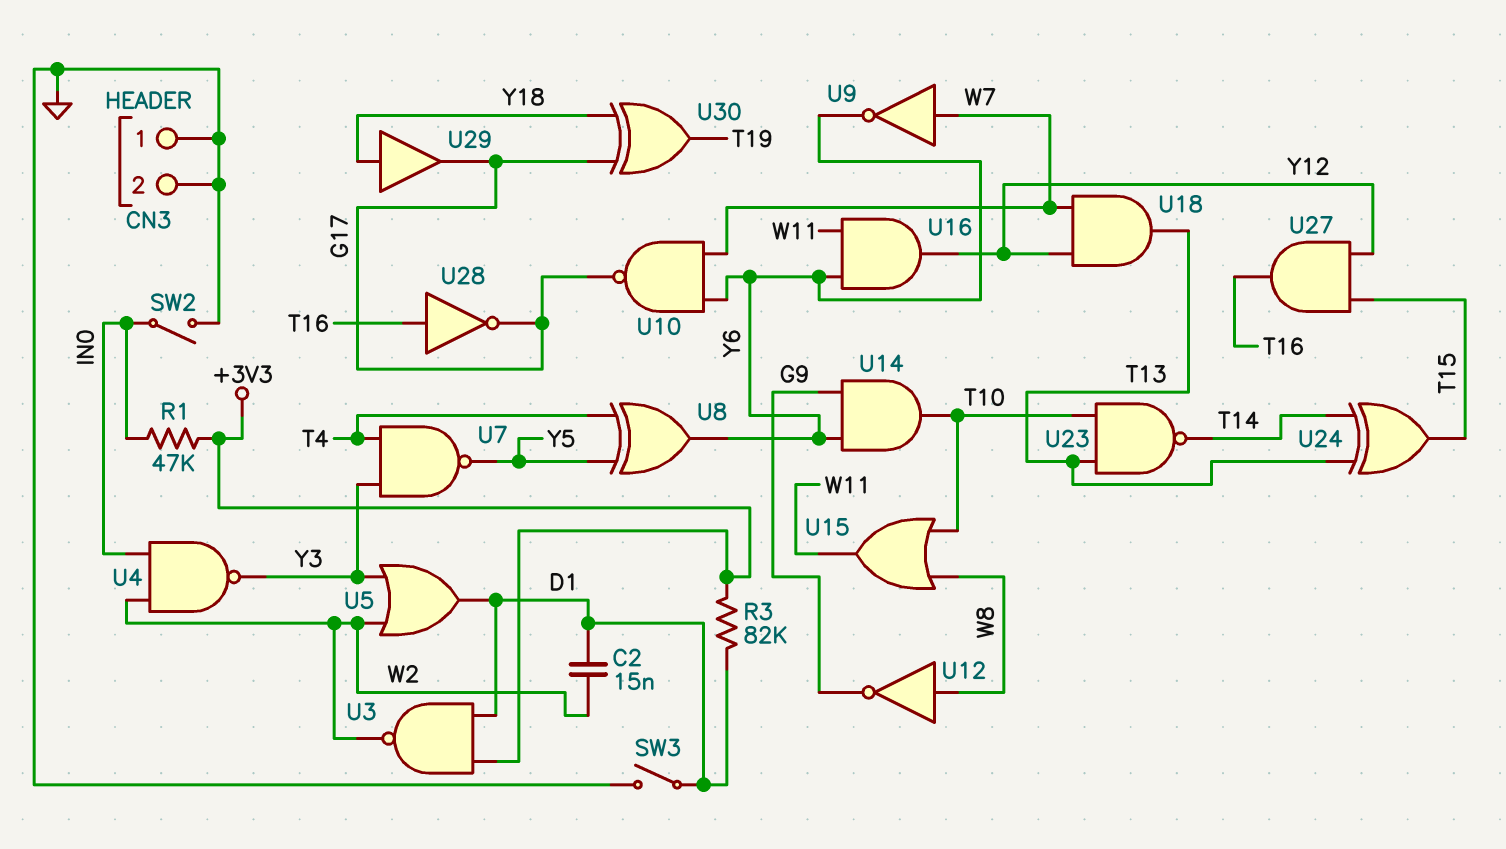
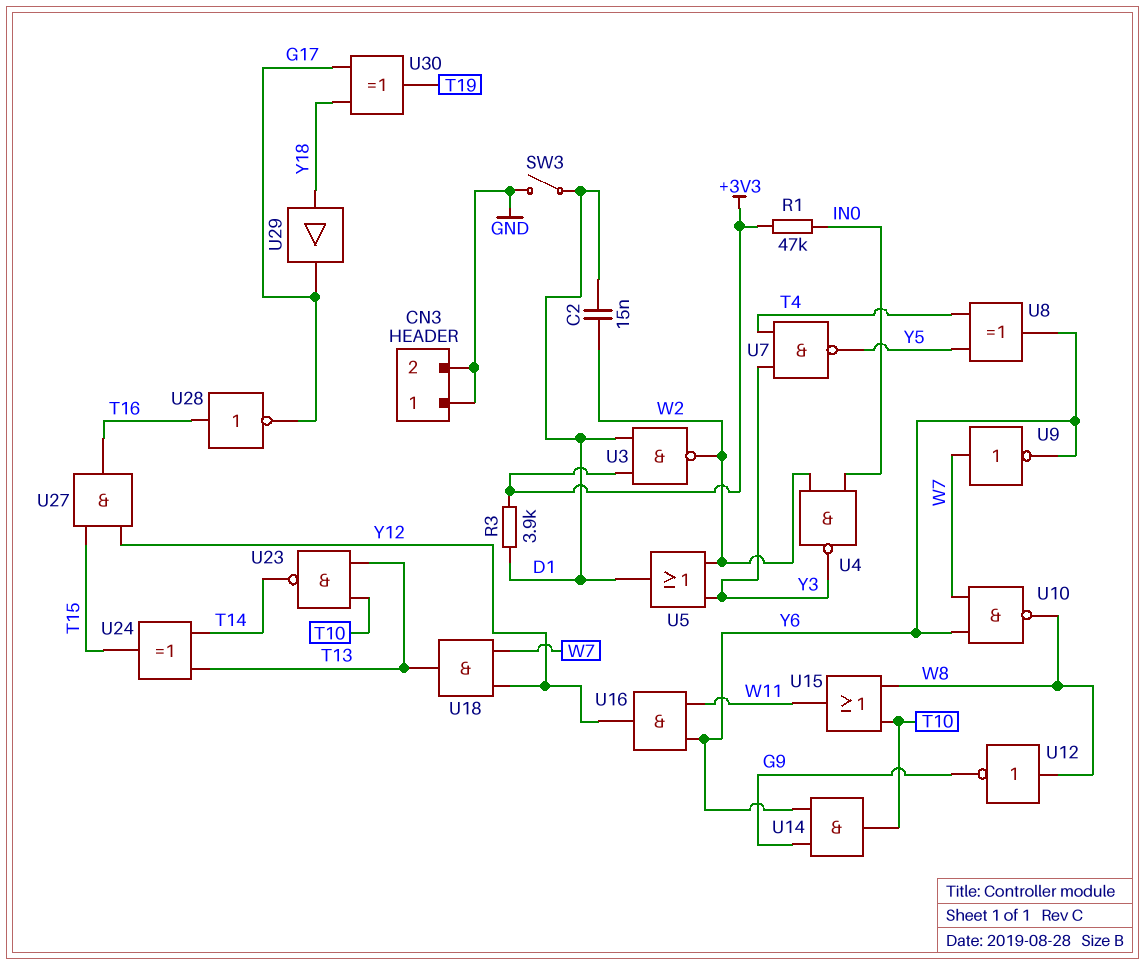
R3: 82k (+3V3, D1) -> 3.9k (+3V3, D1)
SW2: switch (GND, IN0) -> none
U10: NAND (in W7, in Y6, out G17) -> NAND (in W7, in Y6, out W8)

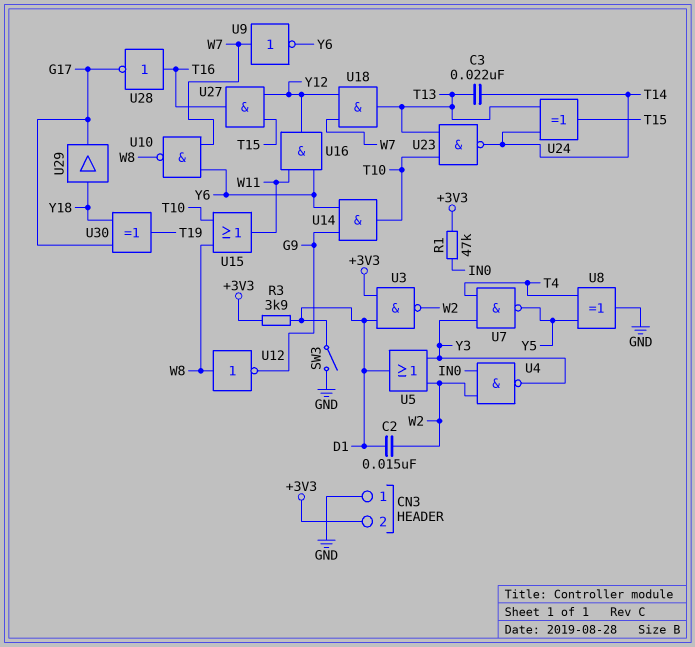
C3: none -> 22nF (T13, T14)
CN3 pin 2: GND -> +3V3
U8: XOR (in T4, in Y5, out Y6) -> XOR (in T4, in Y5, out GND)

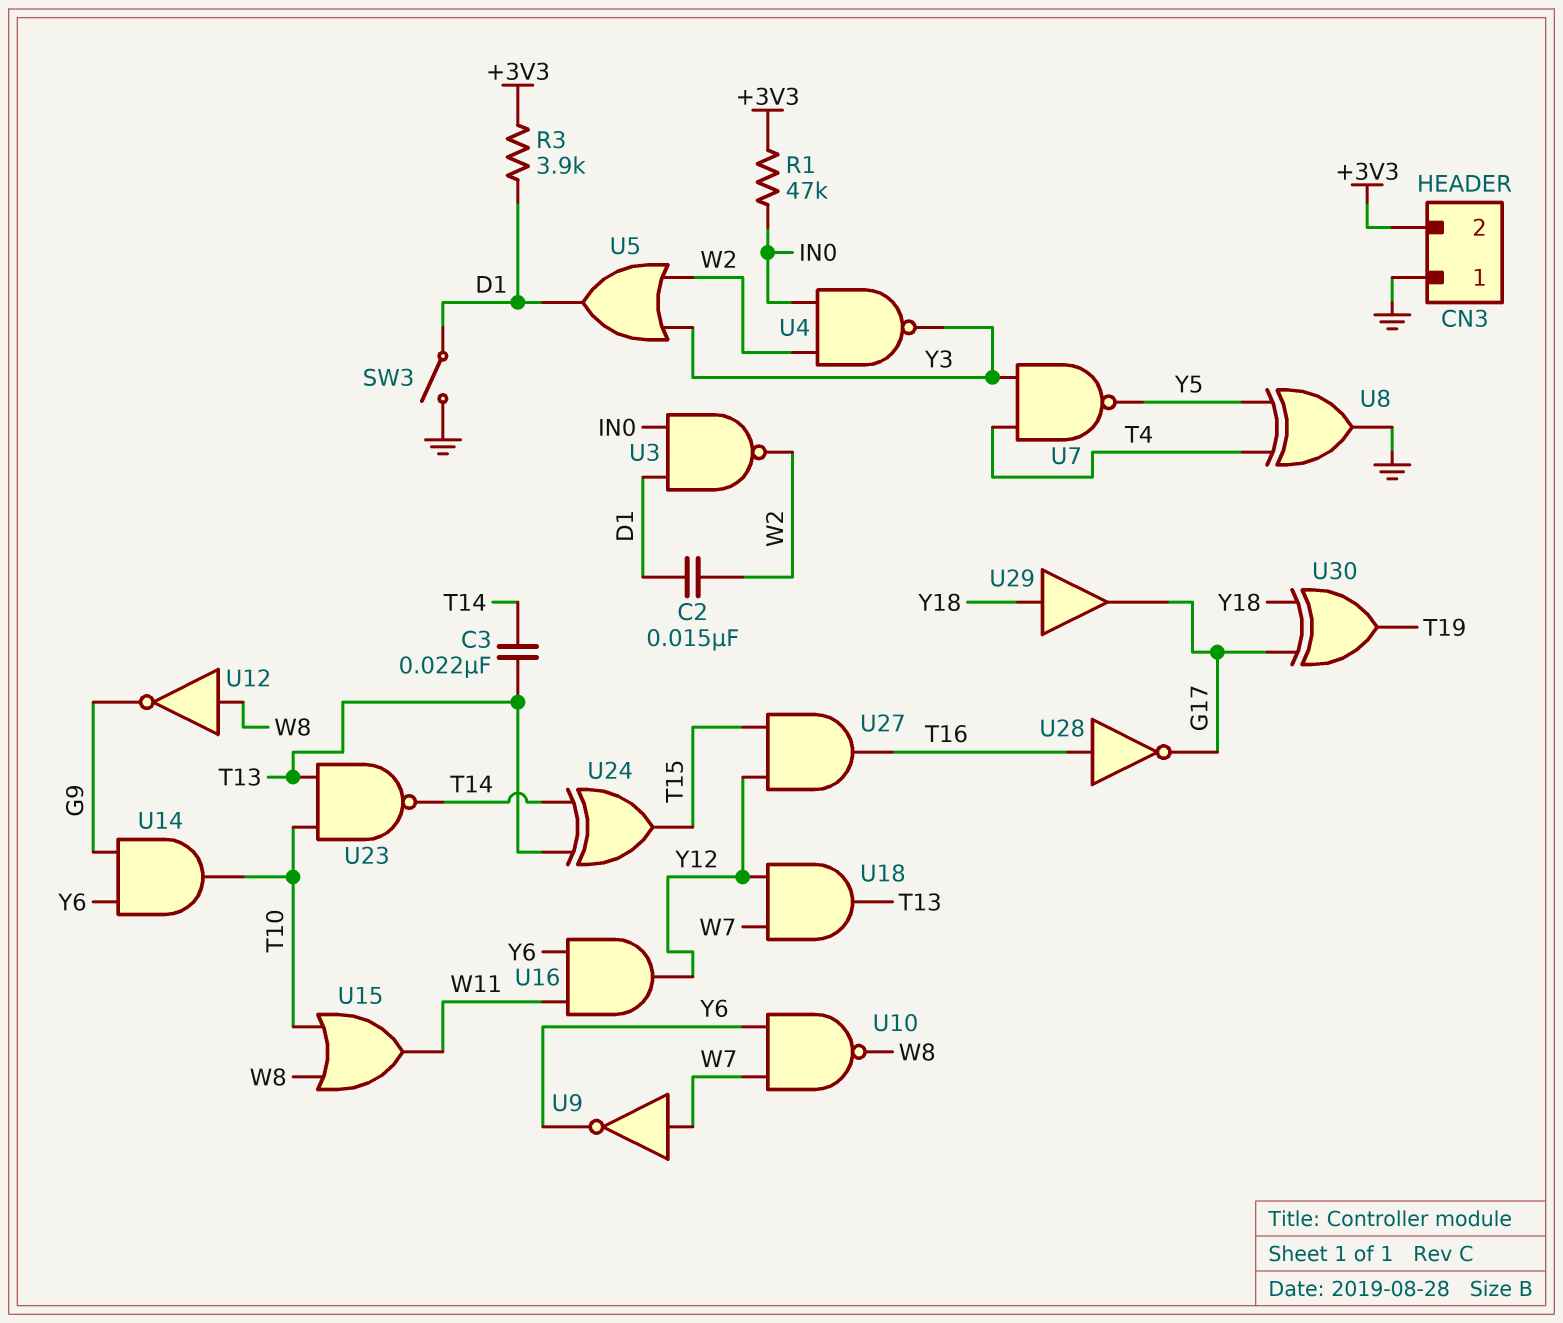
U3: NAND (in +3V3, in D1, out W2) -> NAND (in D1, in IN0, out W2)

